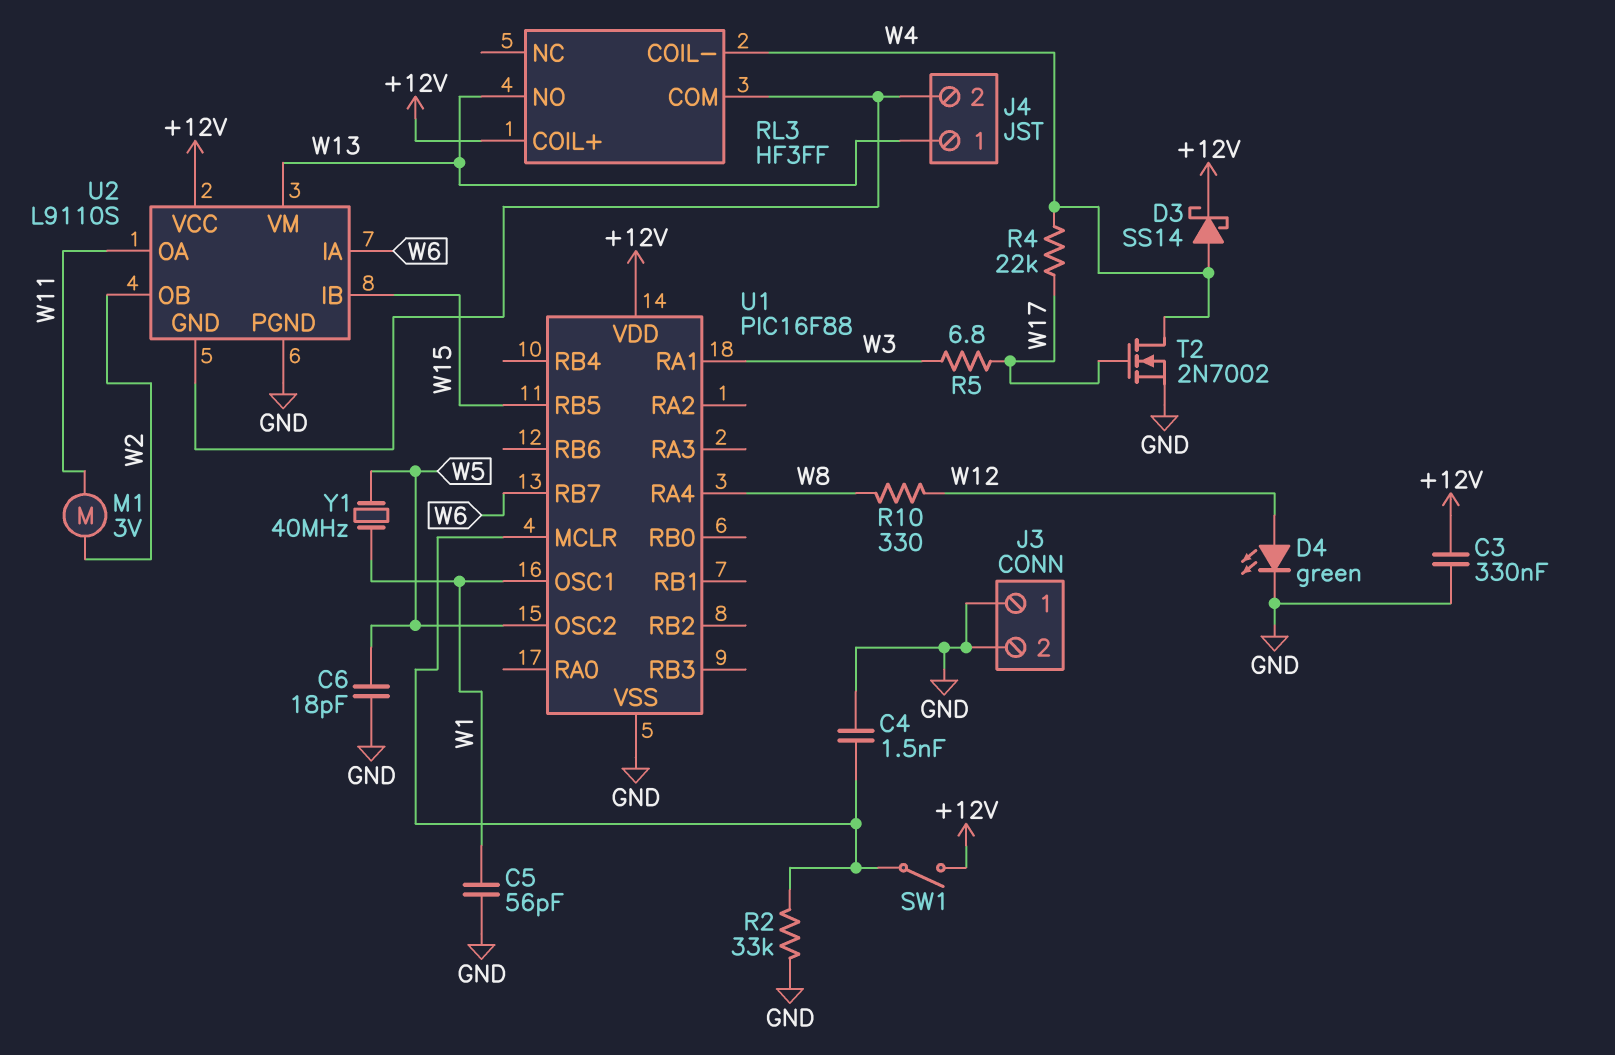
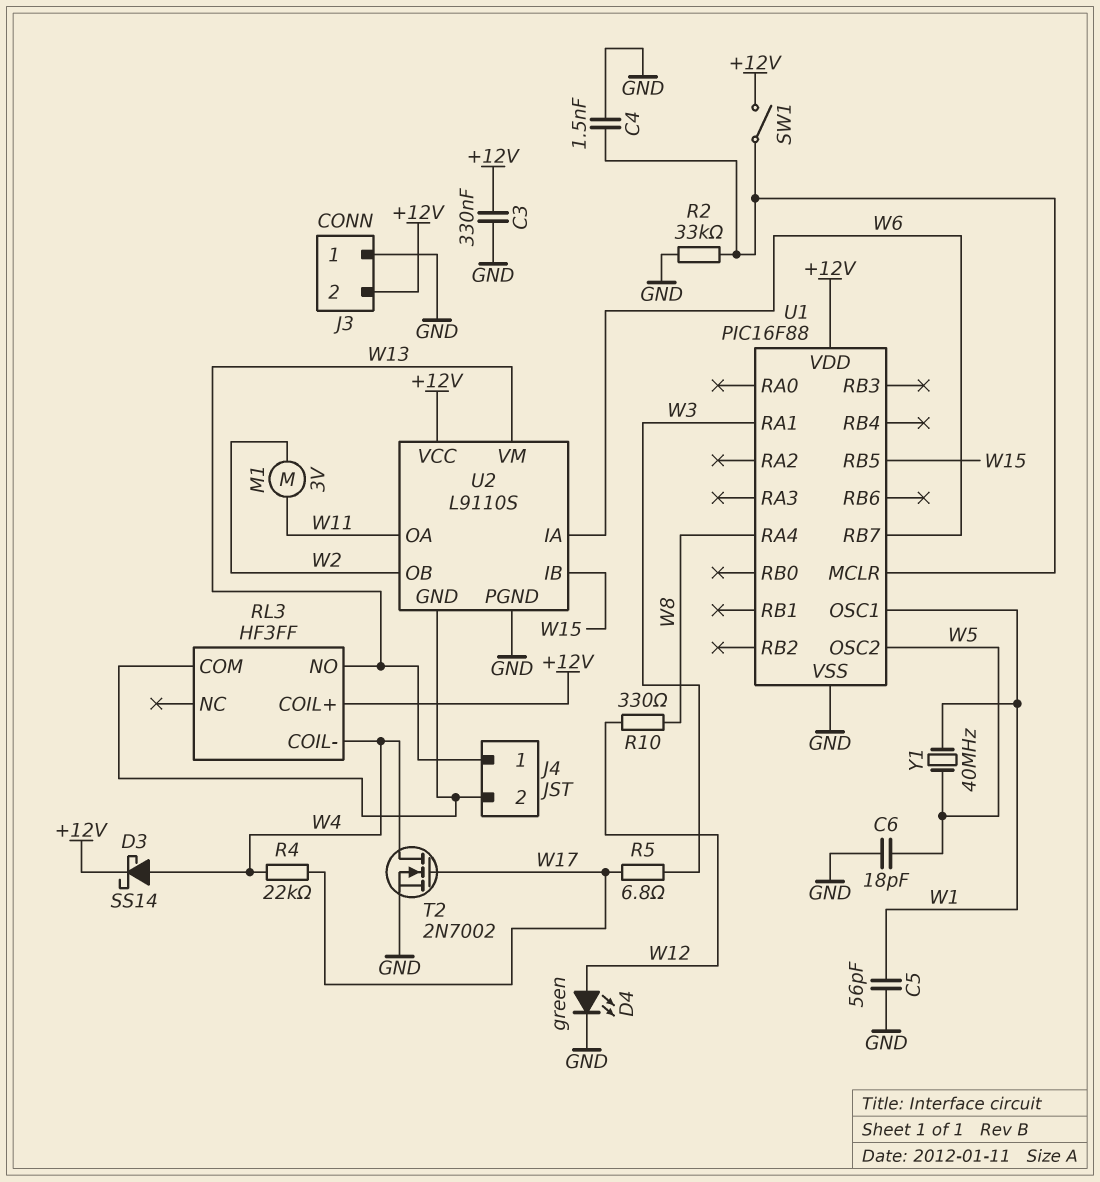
J3 pin 2: GND -> +12V

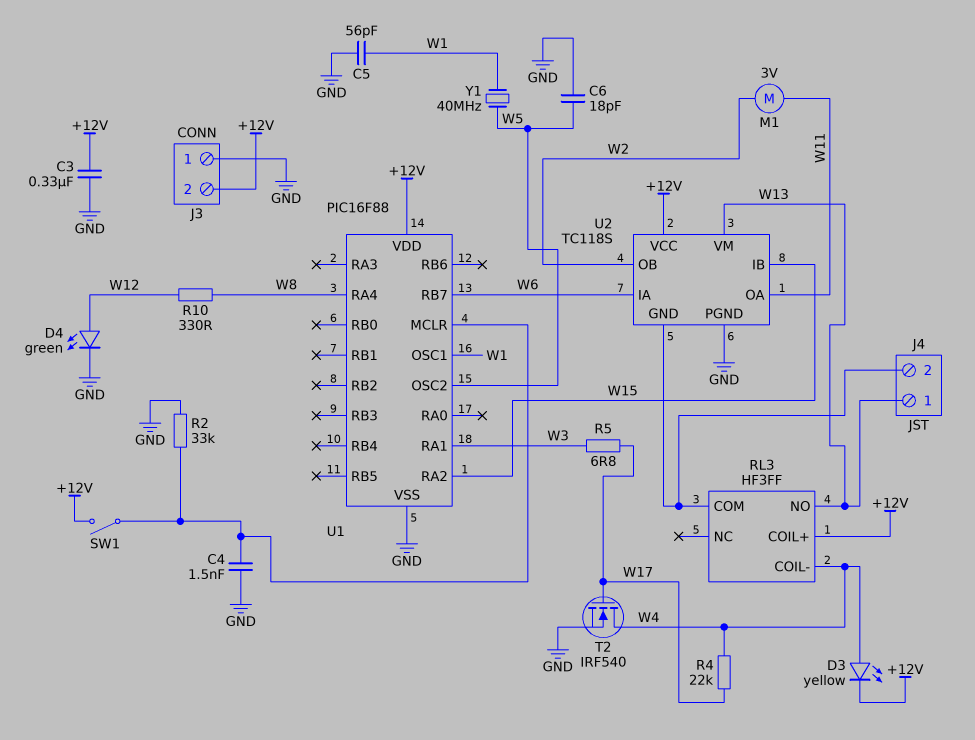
D3: schottky SS14 (A W4, K +12V) -> LED yellow (A W4, K +12V)
T2: NMOS 2N7002 (G W17, D W4, S GND) -> NMOS IRF540 (G W17, D W4, S GND)
U1 pin RA2: none -> W15
U1 pin RB5: W15 -> none
U2: L9110S -> TC118S

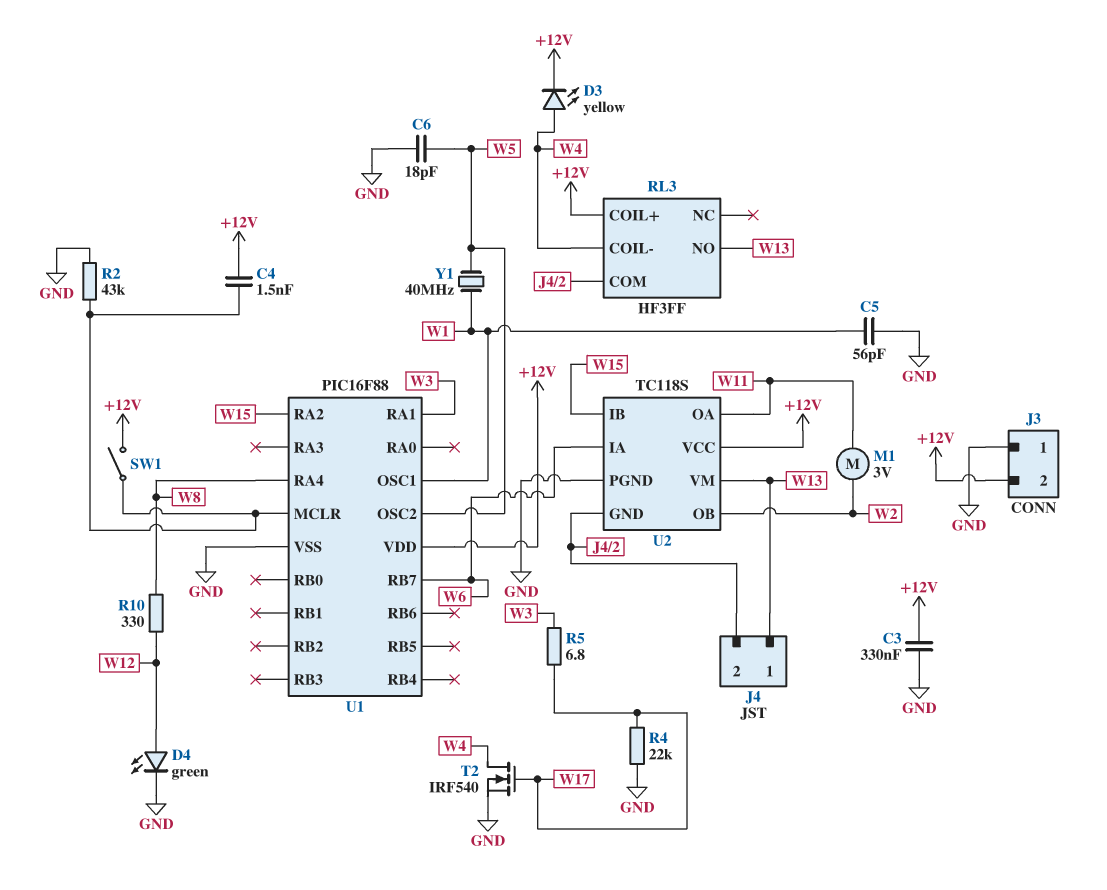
C4: 1.5nF (GND, U1/MCLR) -> 1.5nF (+12V, U1/MCLR)
R2: 33k (GND, U1/MCLR) -> 43k (GND, U1/MCLR)
R4: 22k (W4, W17) -> 22k (GND, W17)

